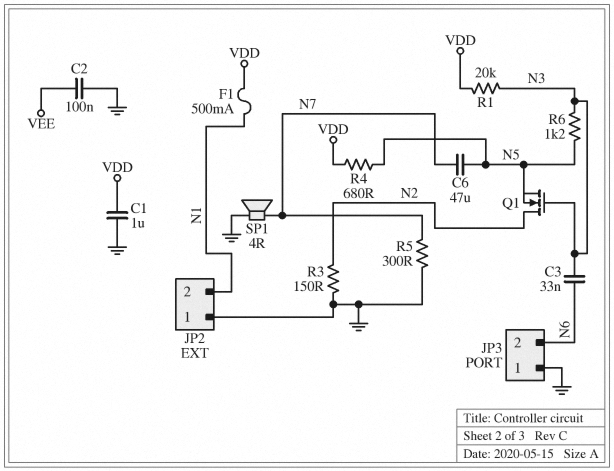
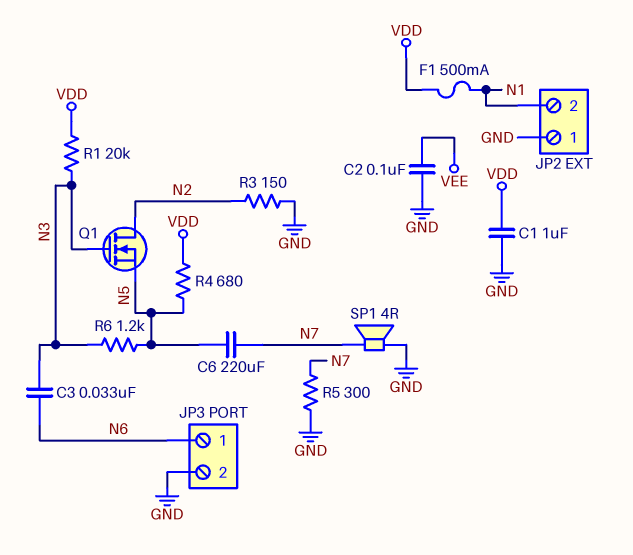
C6: 47uF (N5, N7) -> 220uF (N5, N7)
JP3 pin 1: GND -> N6
JP3 pin 2: N6 -> GND

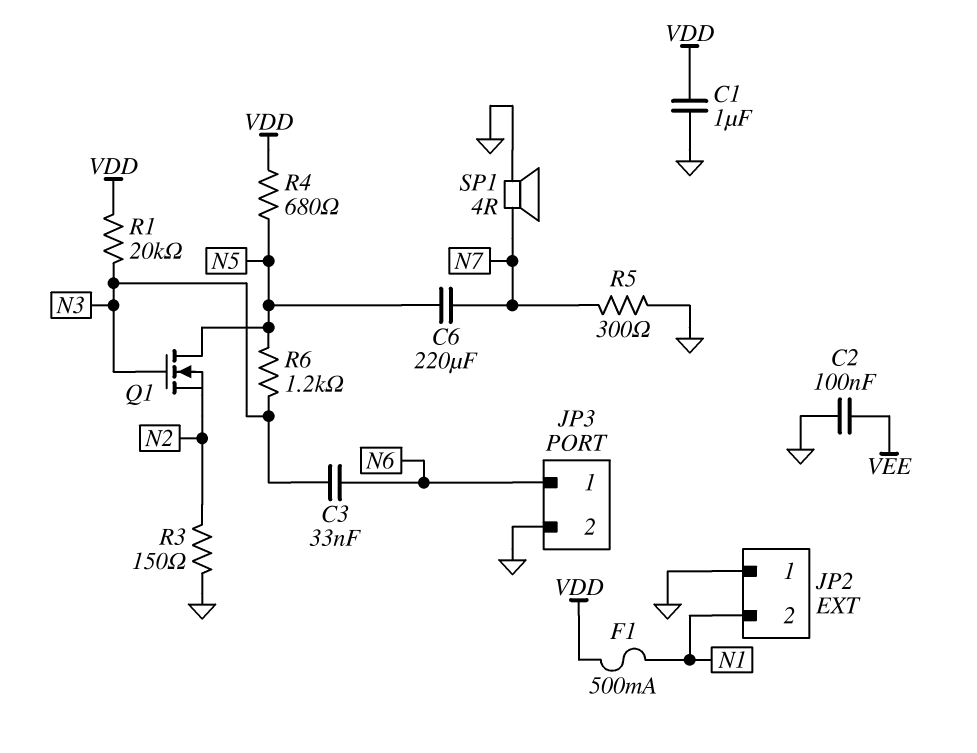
Q1: NMOS (G N3, D N2, S N5) -> NMOS (G N3, D N5, S N2)

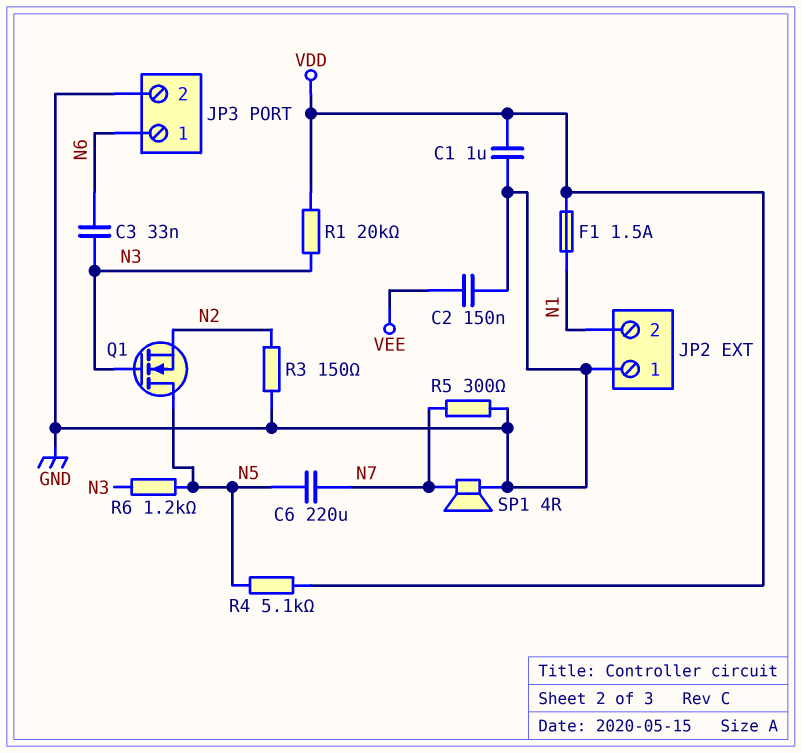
C2: 100nF (GND, VEE) -> 150nF (GND, VEE)
F1: 500mA (N1, VDD) -> 1.5A (N1, VDD)
R4: 680 (N5, VDD) -> 5.1k (N5, VDD)

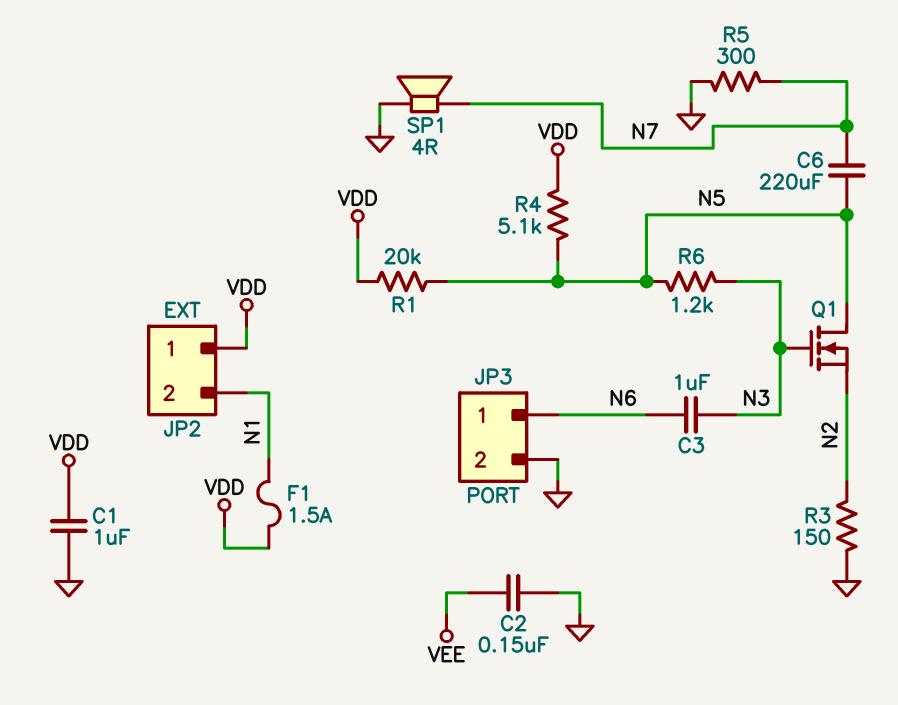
C3: 33nF (N3, N6) -> 1uF (N3, N6)
JP2 pin 1: GND -> VDD
R1: 20k (N3, VDD) -> 20k (N5, VDD)

